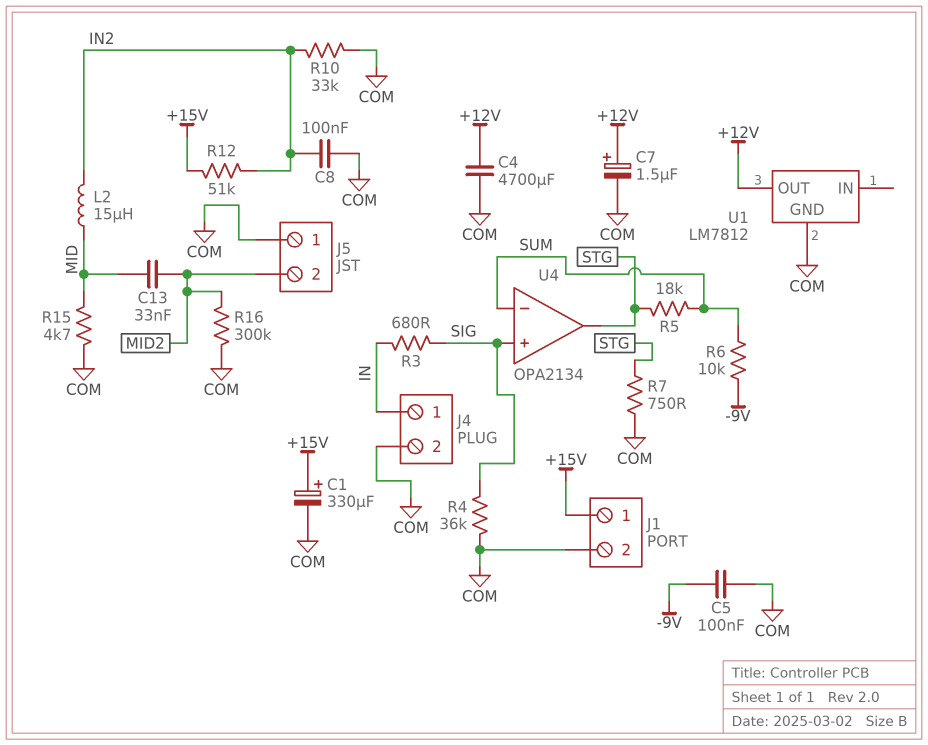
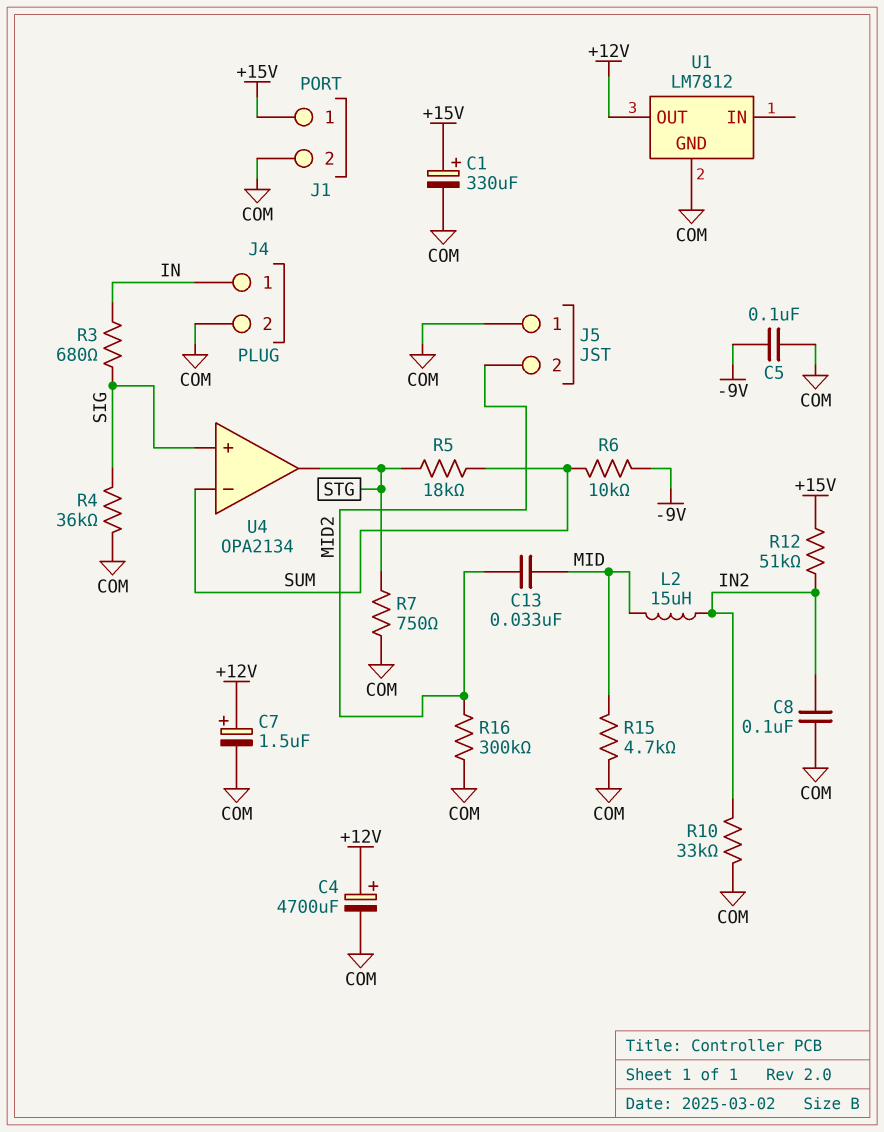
C4: 4700uF (+12V, COM) -> 4700uF (plus +12V, minus COM)

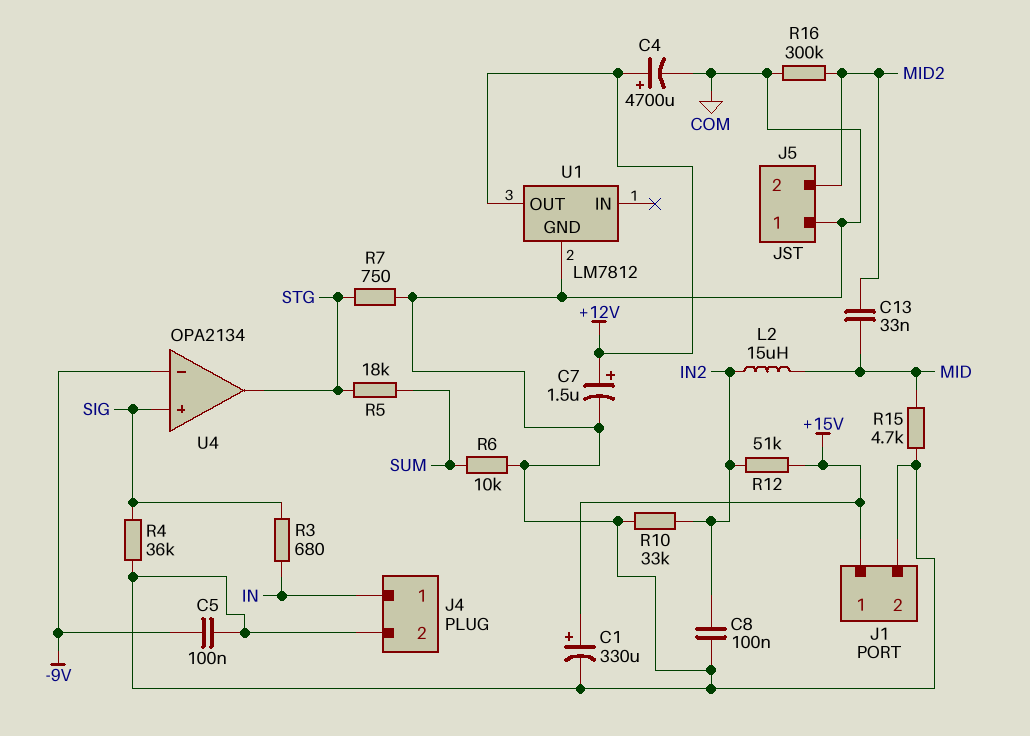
R6: 10k (-9V, SUM) -> 10k (COM, SUM)
U4 pin in-: SUM -> -9V

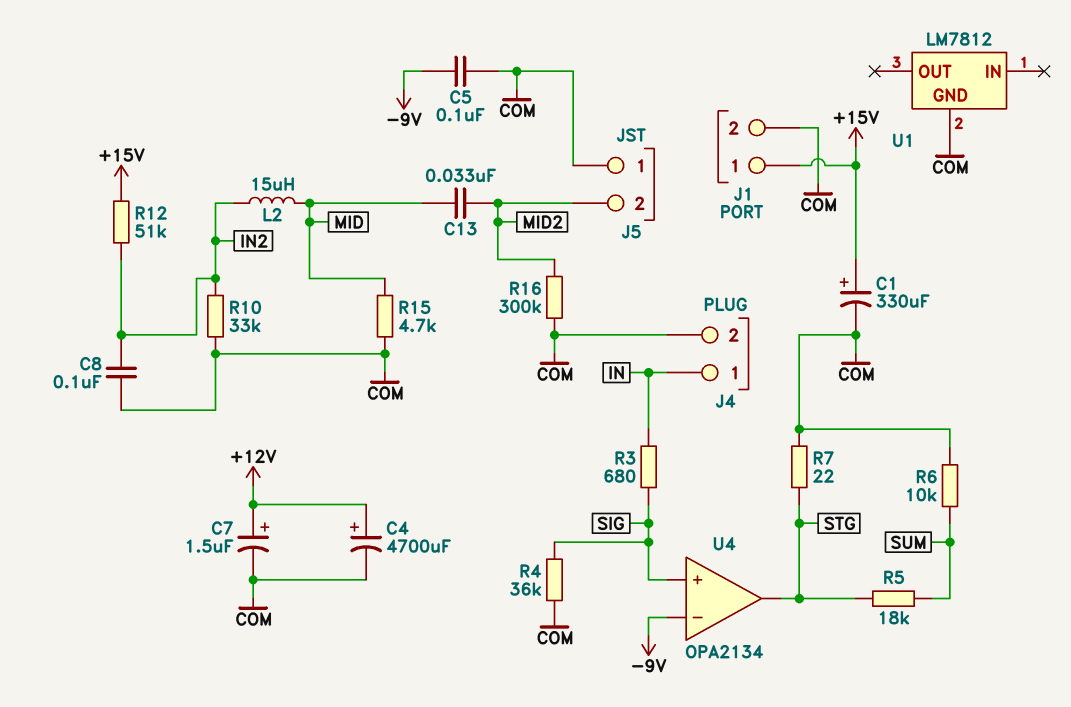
R7: 750 (COM, STG) -> 22 (COM, STG)
U1 pin OUT: +12V -> none

